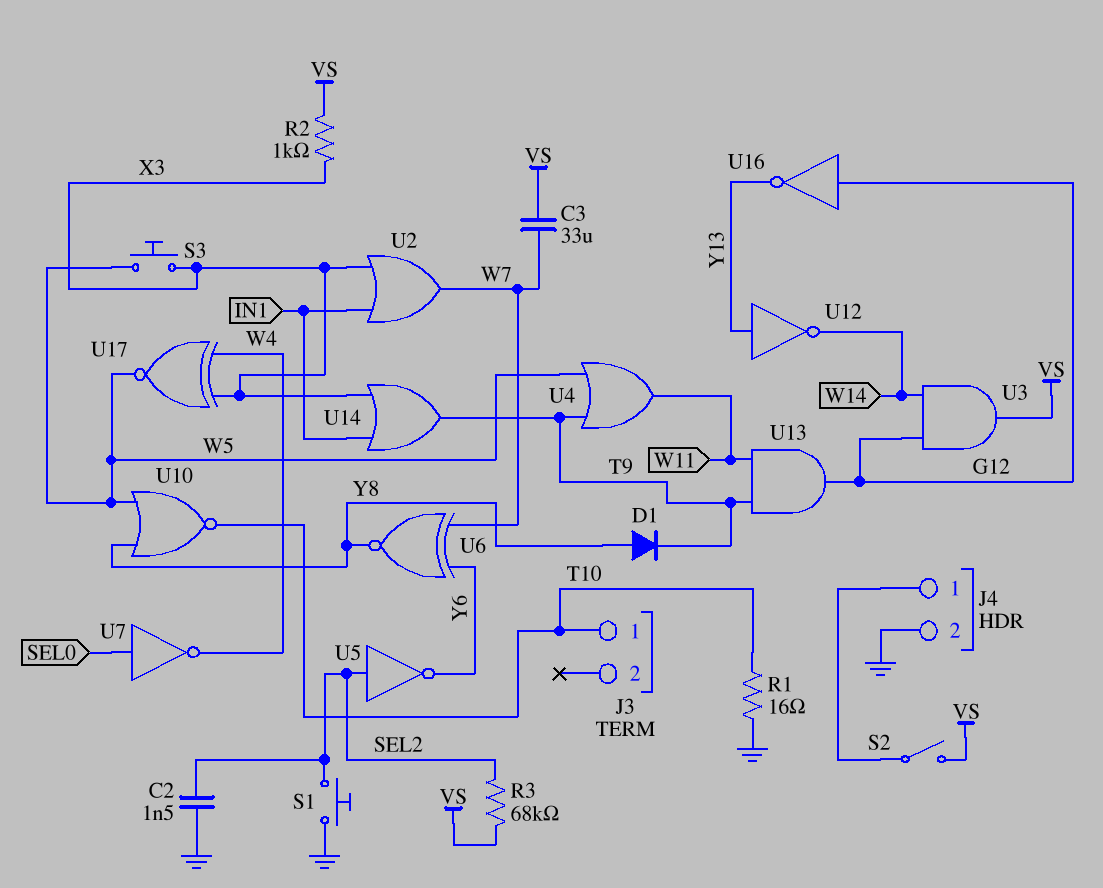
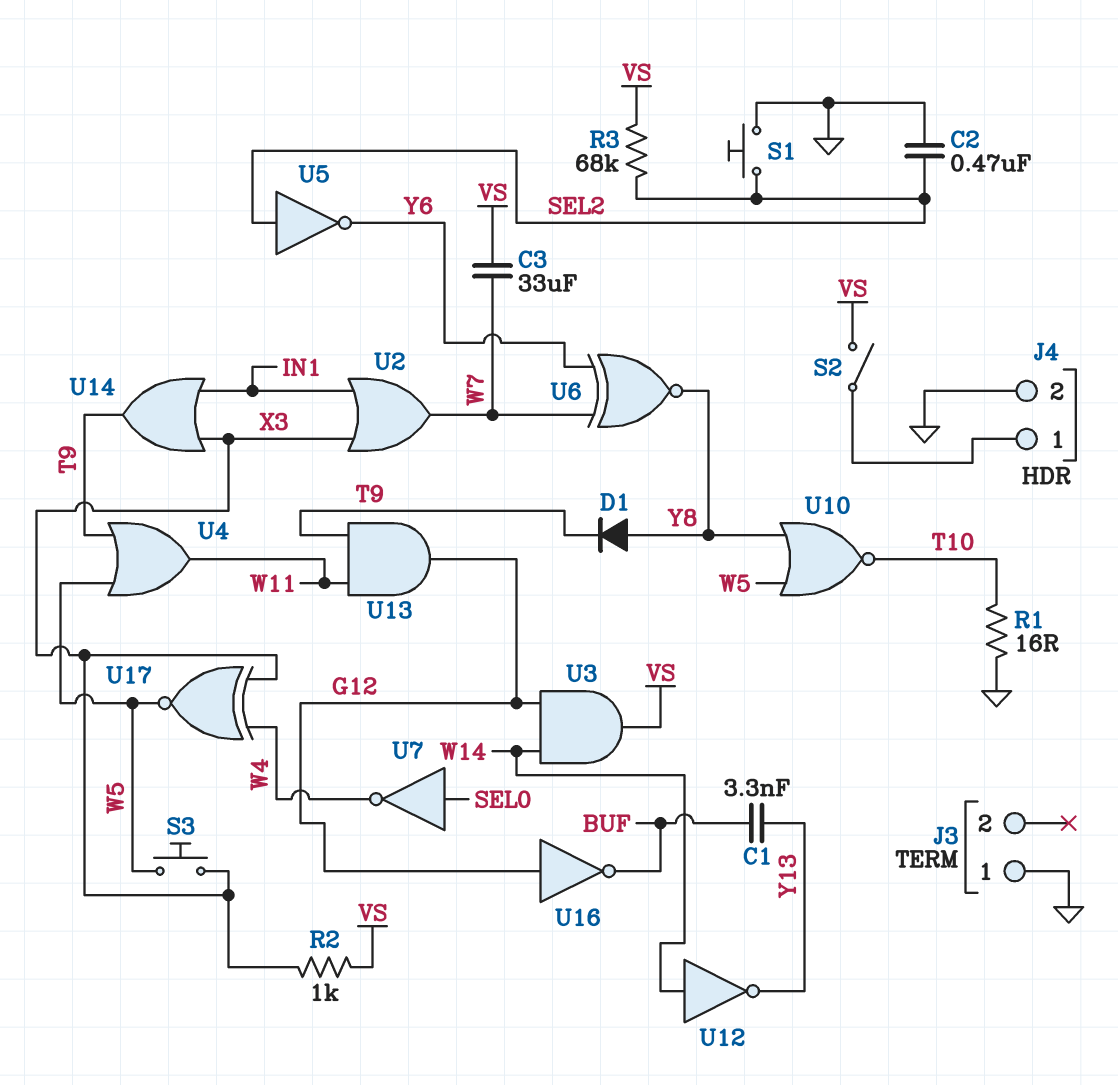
C1: none -> 3.3nF (BUF, Y13)
C2: 1.5nF (GND, SEL2) -> 470nF (GND, SEL2)
J3 pin 1: T10 -> GND
U12: NOT (in Y13, out W14) -> NOT (in W14, out Y13)
U16: NOT (in G12, out Y13) -> NOT (in G12, out BUF)

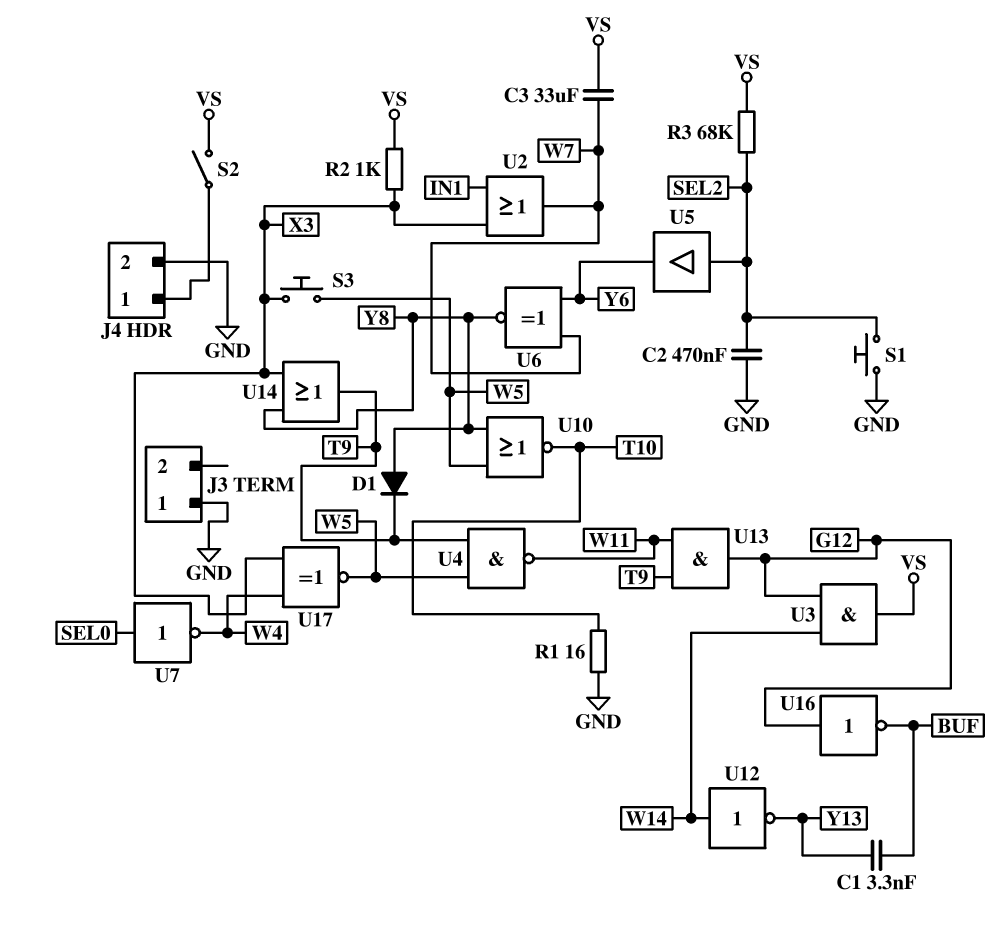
U4: OR (in T9, in W5, out W11) -> NAND (in T9, in W5, out W11)
U5: NOT (in SEL2, out Y6) -> buffer (in SEL2, out Y6)
U14: OR (in IN1, in X3, out T9) -> OR (in X3, in Y8, out T9)

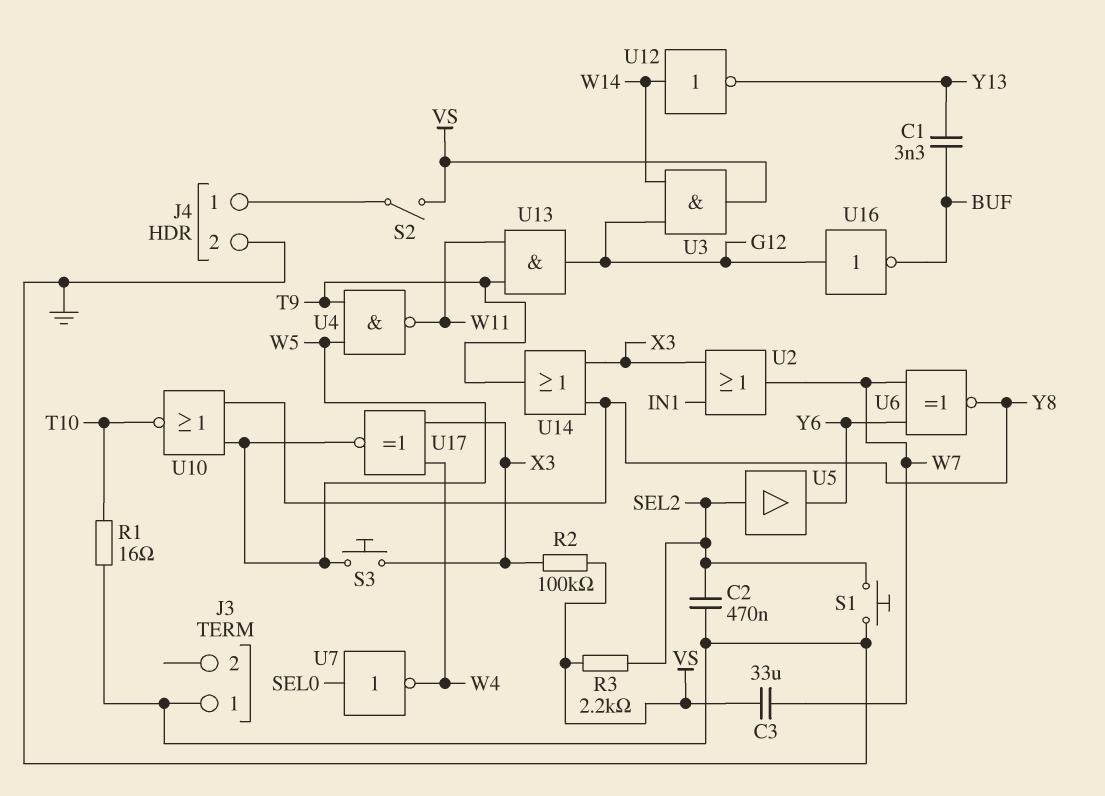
D1: diode (A Y8, K T9) -> none
R2: 1k (VS, X3) -> 100k (VS, X3)
R3: 68k (SEL2, VS) -> 2.2k (SEL2, VS)

